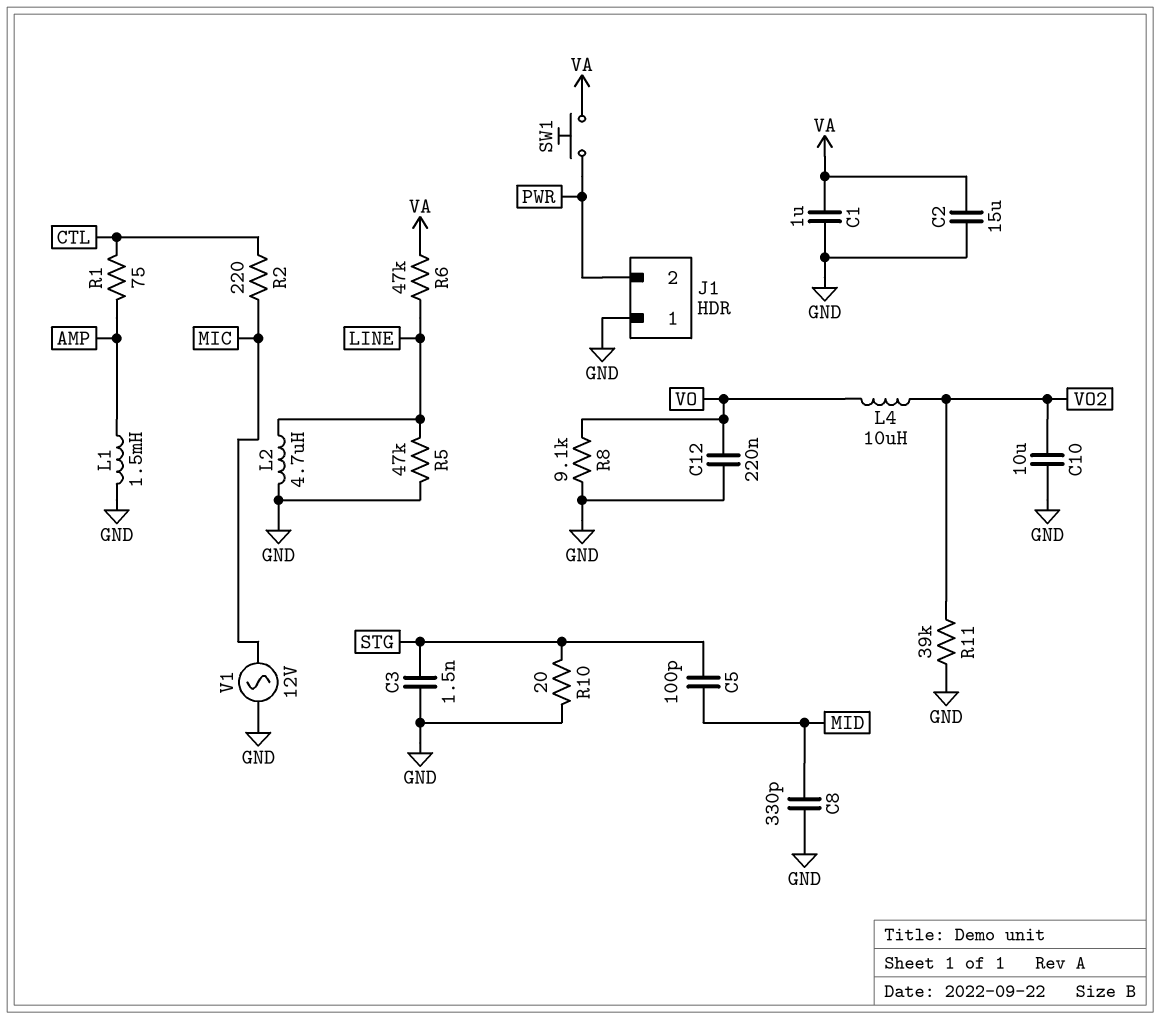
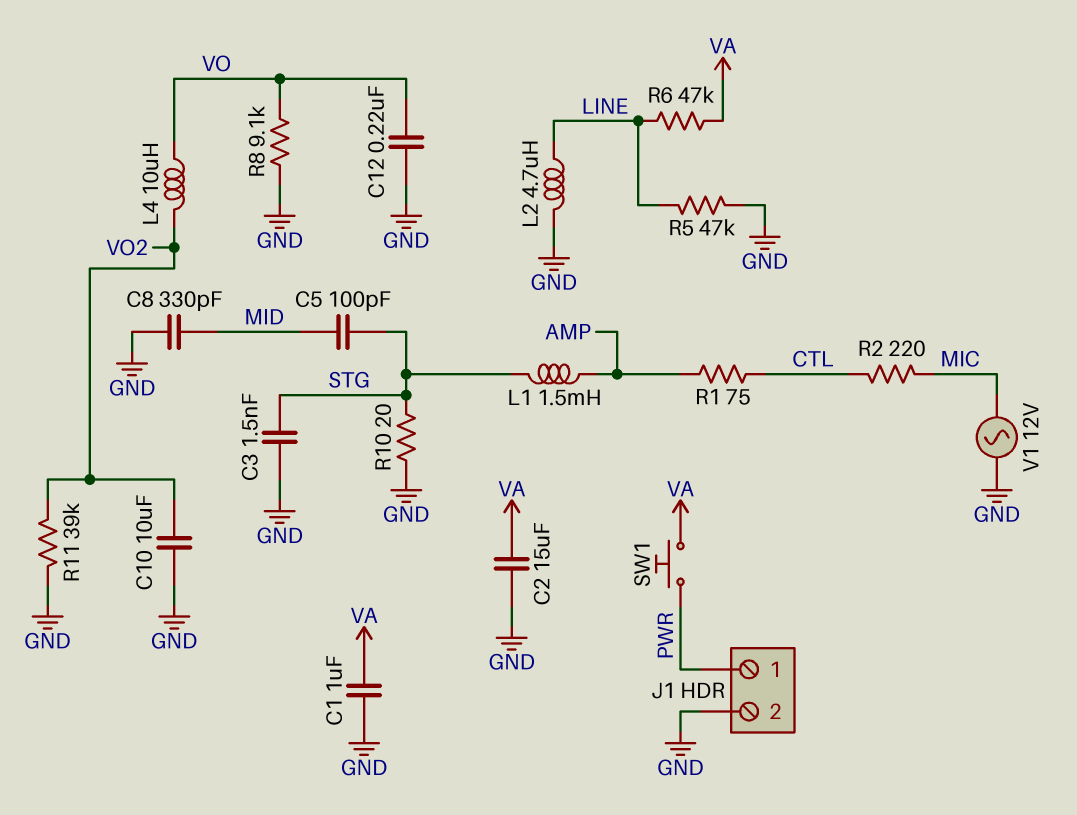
J1 pin 1: GND -> PWR
J1 pin 2: PWR -> GND
L1: 1.5mH (AMP, GND) -> 1.5mH (AMP, STG)

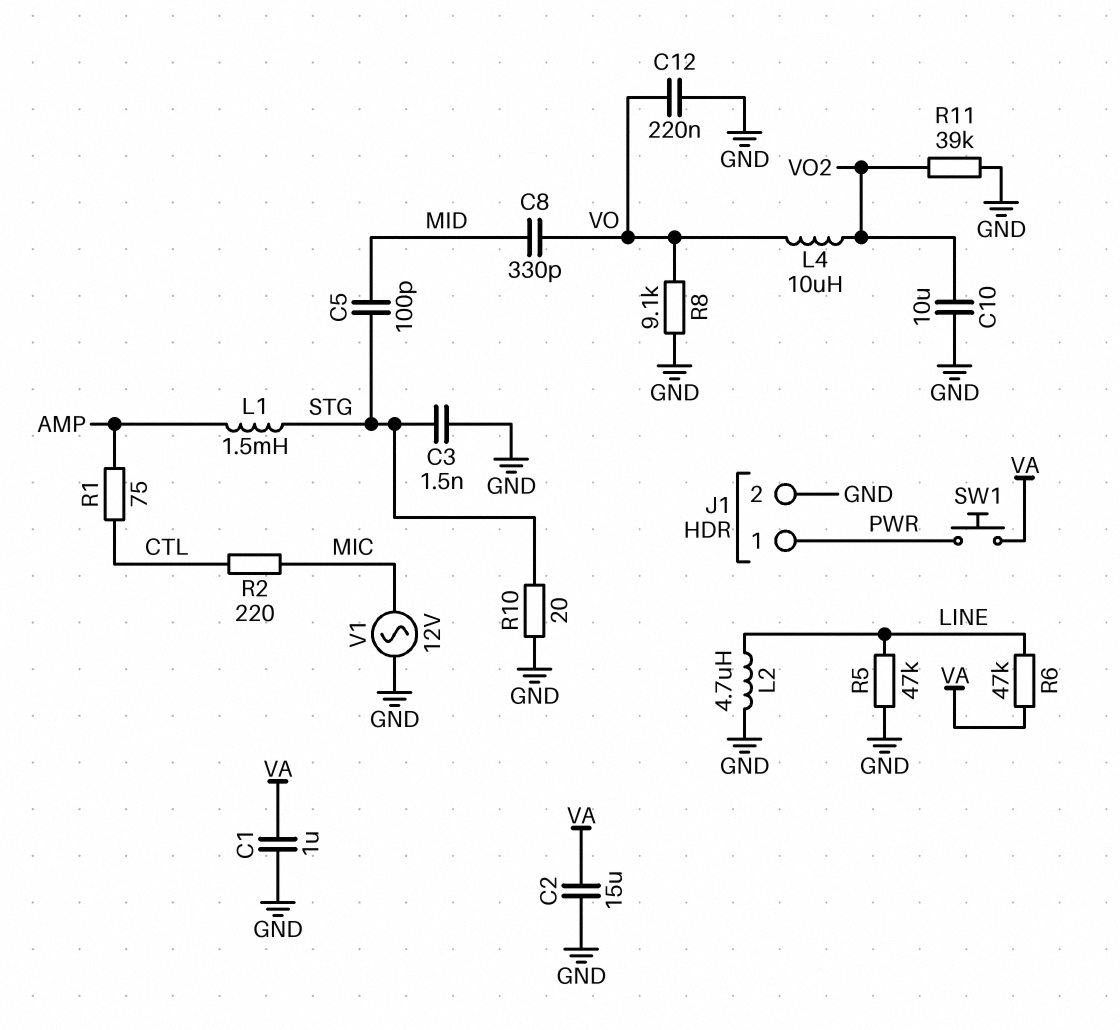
C8: 330pF (GND, MID) -> 330pF (MID, VO)

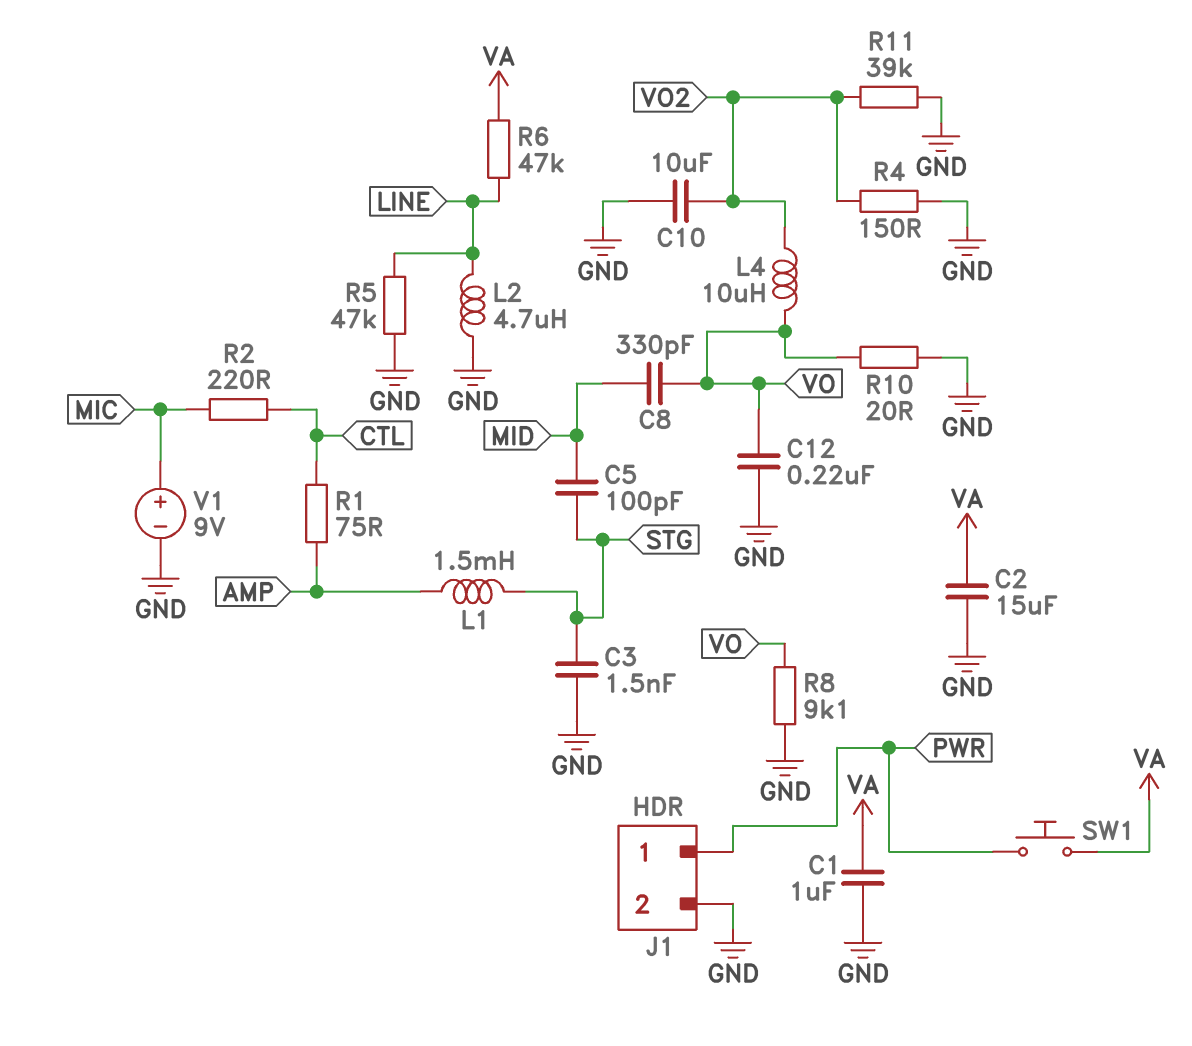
R4: none -> 150 (GND, VO2)
R10: 20 (GND, STG) -> 20 (GND, VO)
V1: AC 12V (GND, MIC) -> 9V (plus MIC, minus GND)

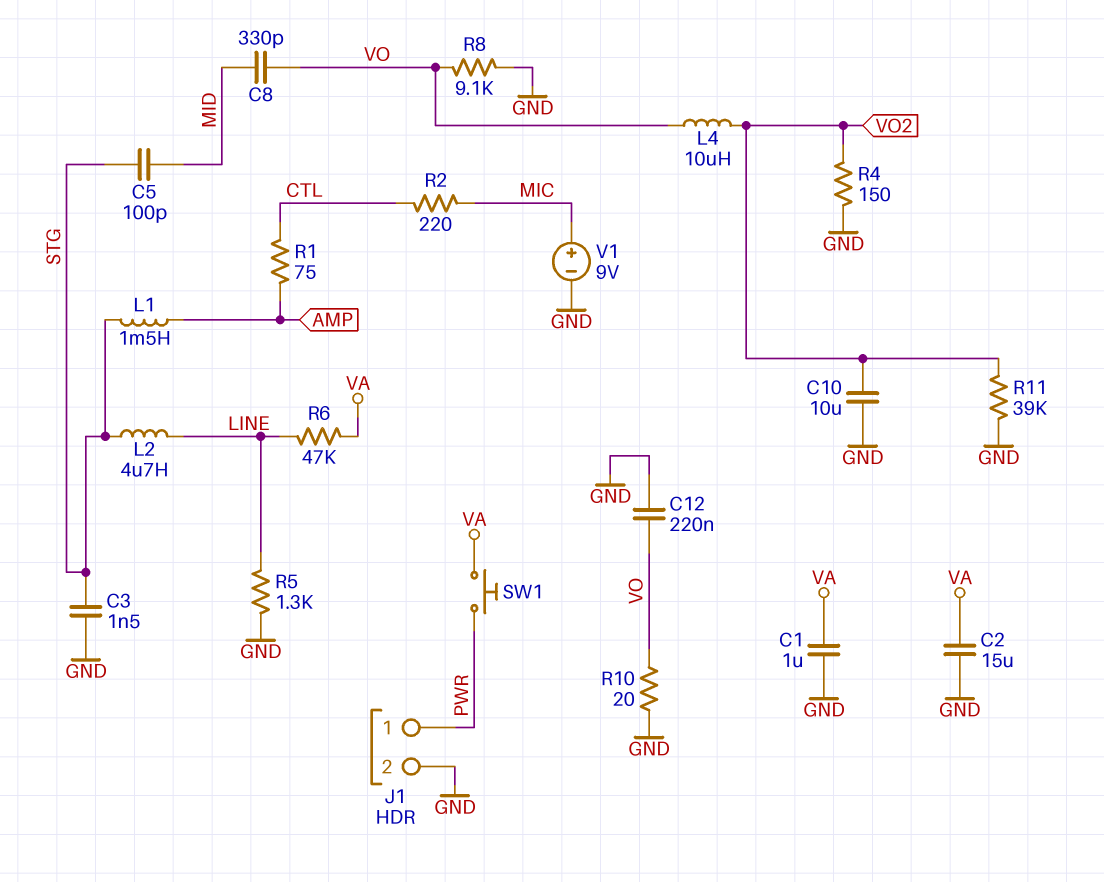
L2: 4.7uH (GND, LINE) -> 4.7uH (LINE, STG)
R5: 47k (GND, LINE) -> 1.3k (GND, LINE)

